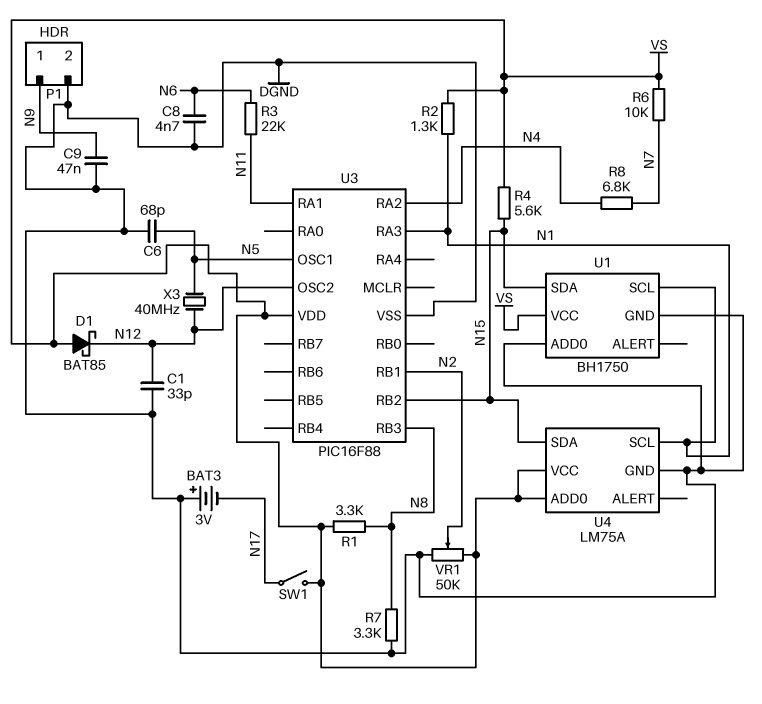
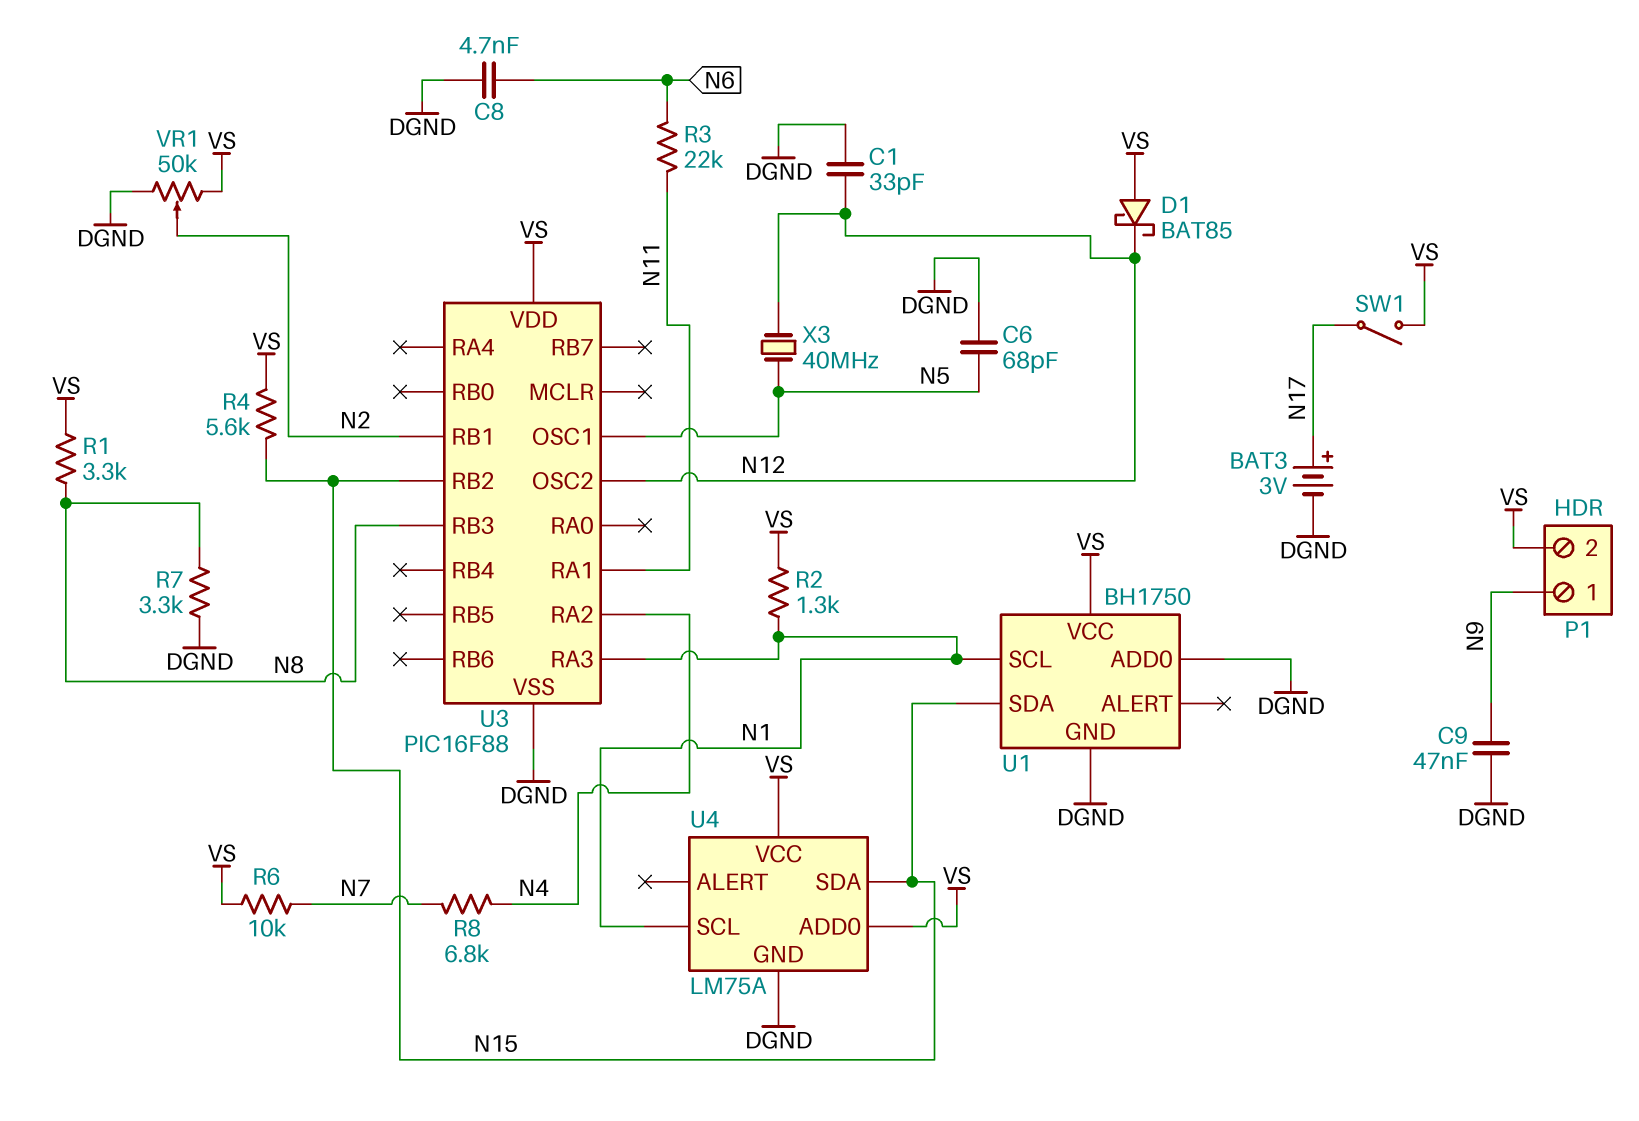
BAT3: 3V (plus DGND, minus N17) -> 3V (plus N17, minus DGND)
P1 pin 2: DGND -> VS

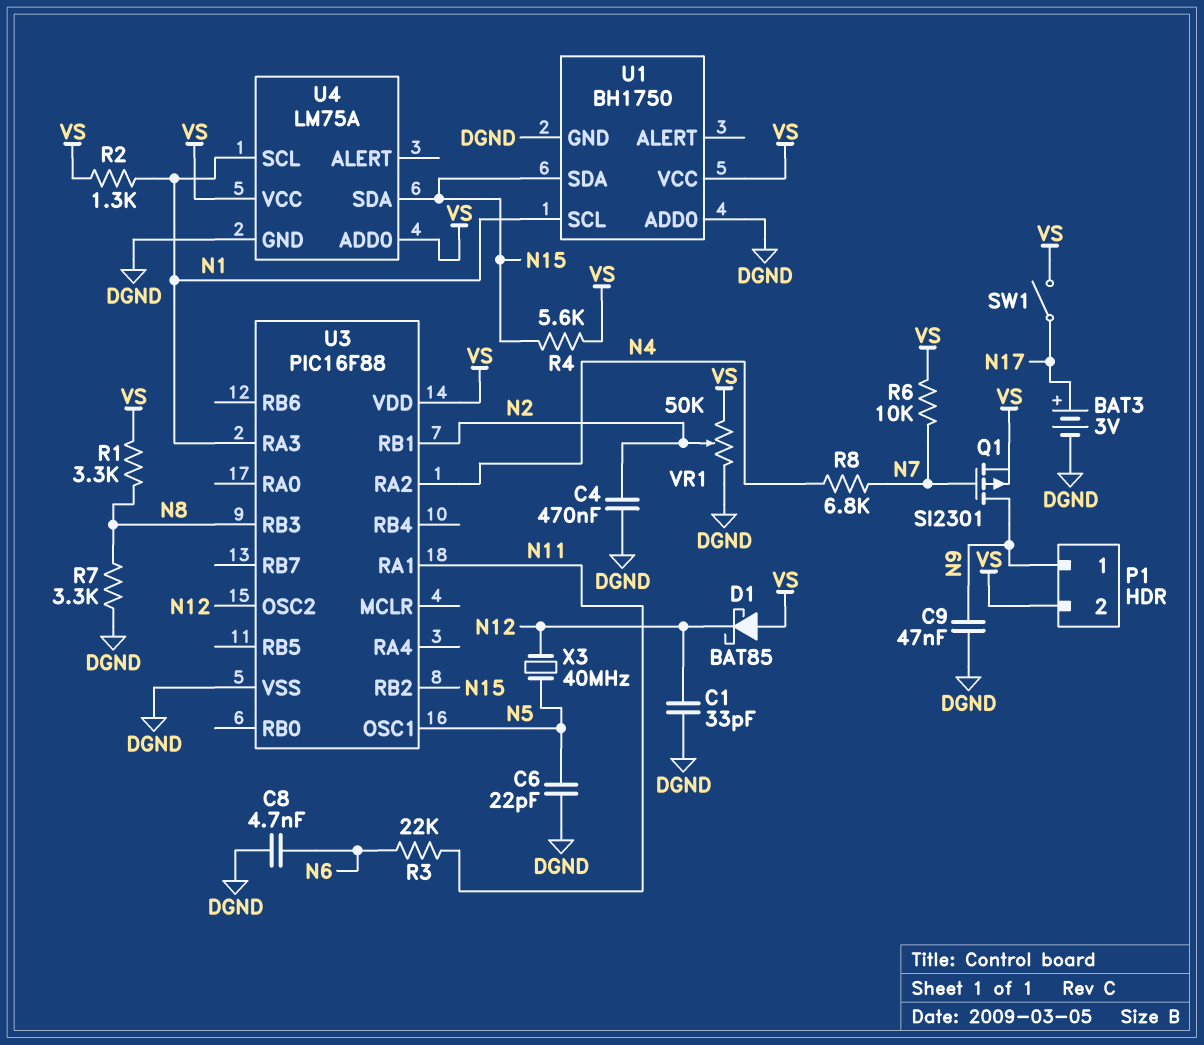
C4: none -> 470nF (DGND, N2)
C6: 68pF (DGND, N5) -> 22pF (DGND, N5)
Q1: none -> PMOS SI2301 (G N7, D N9, S VS)

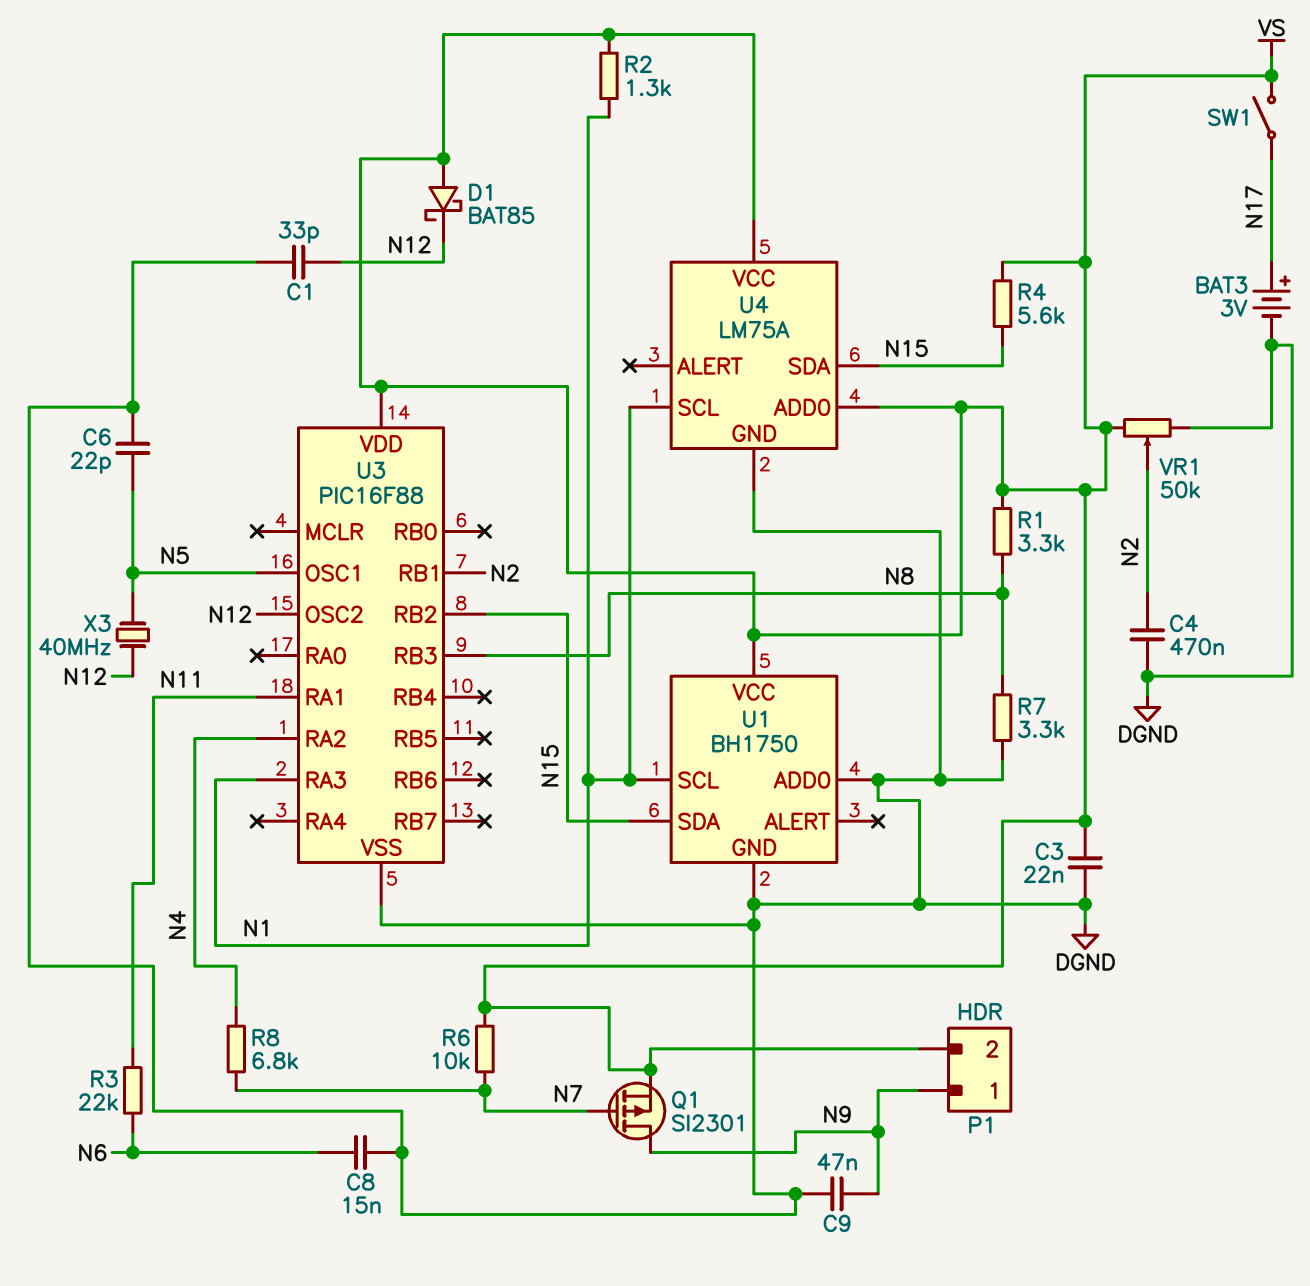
C3: none -> 22nF (DGND, VS)
C8: 4.7nF (DGND, N6) -> 15nF (DGND, N6)

